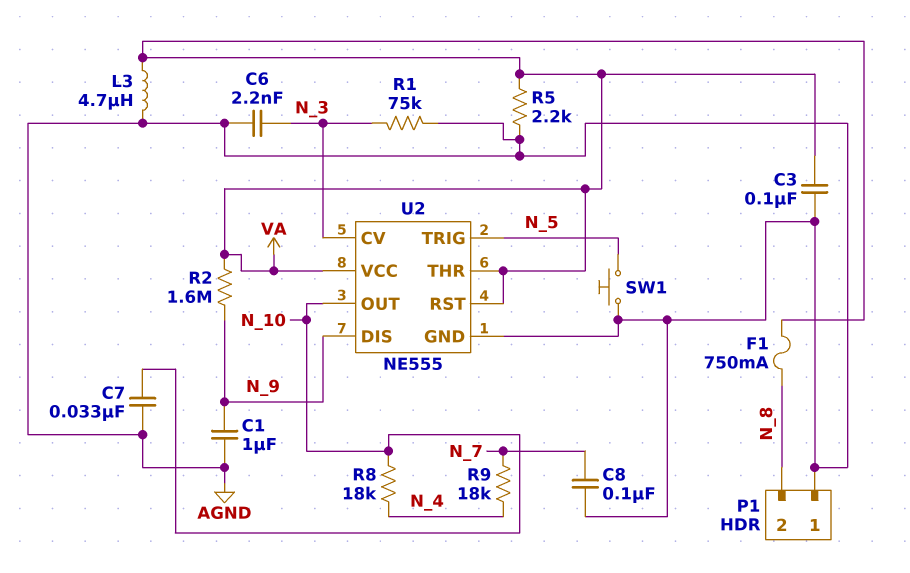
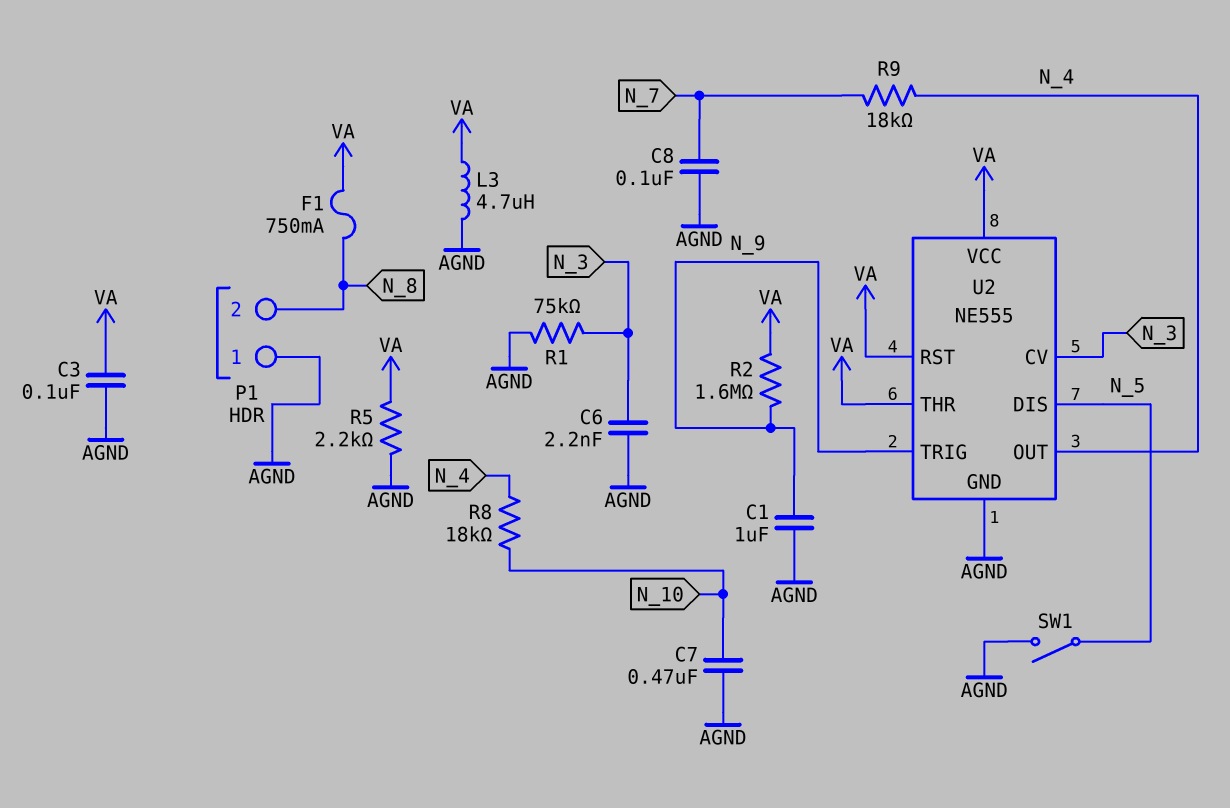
C7: 33nF (AGND, N_10) -> 470nF (AGND, N_10)
SW1: button (AGND, N_5) -> switch (AGND, N_5)
U2 pin DIS: N_9 -> N_5
U2 pin OUT: N_10 -> N_4
U2 pin TRIG: N_5 -> N_9

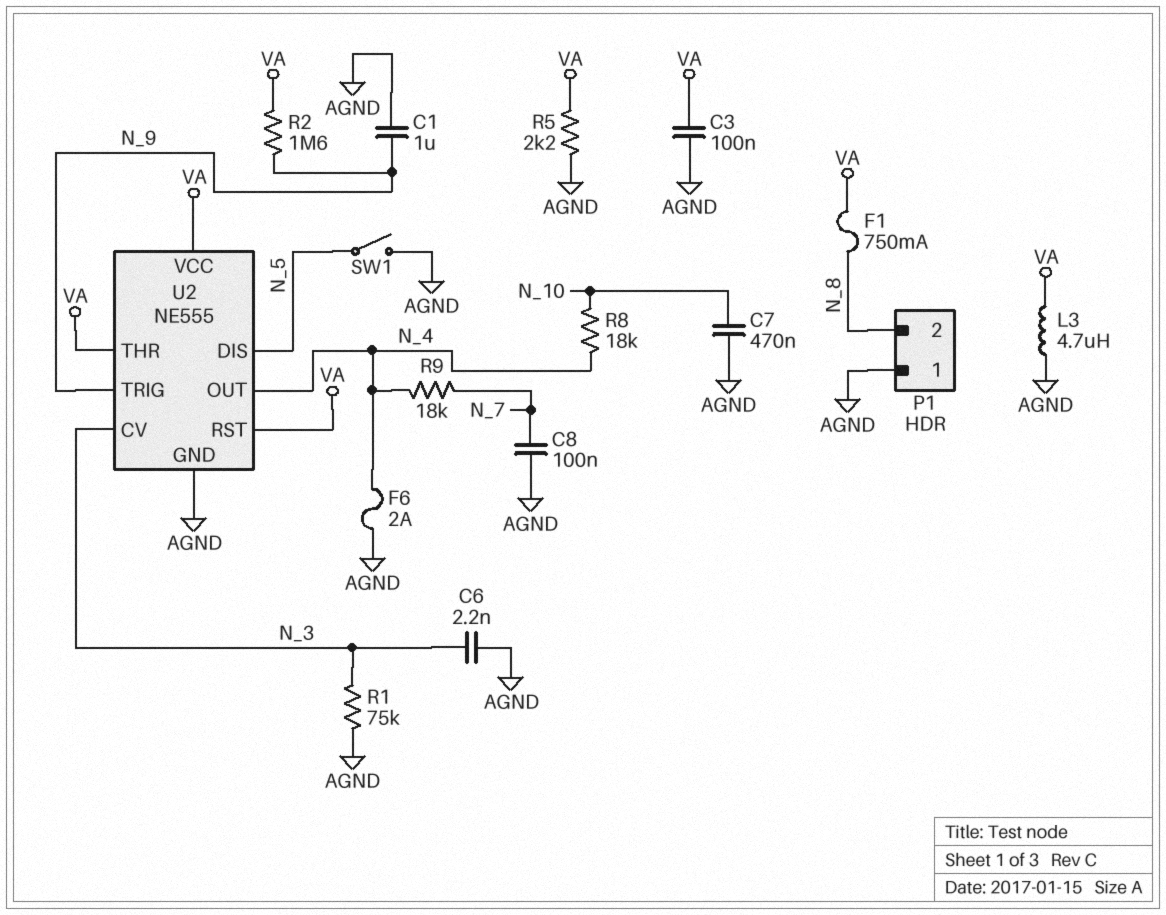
F6: none -> 2A (AGND, N_4)

